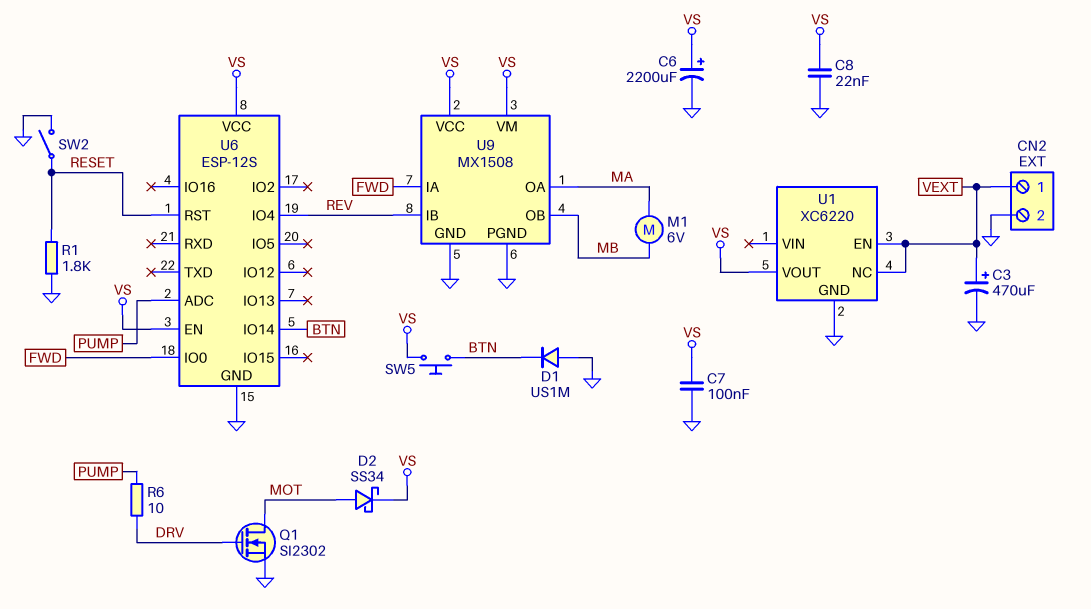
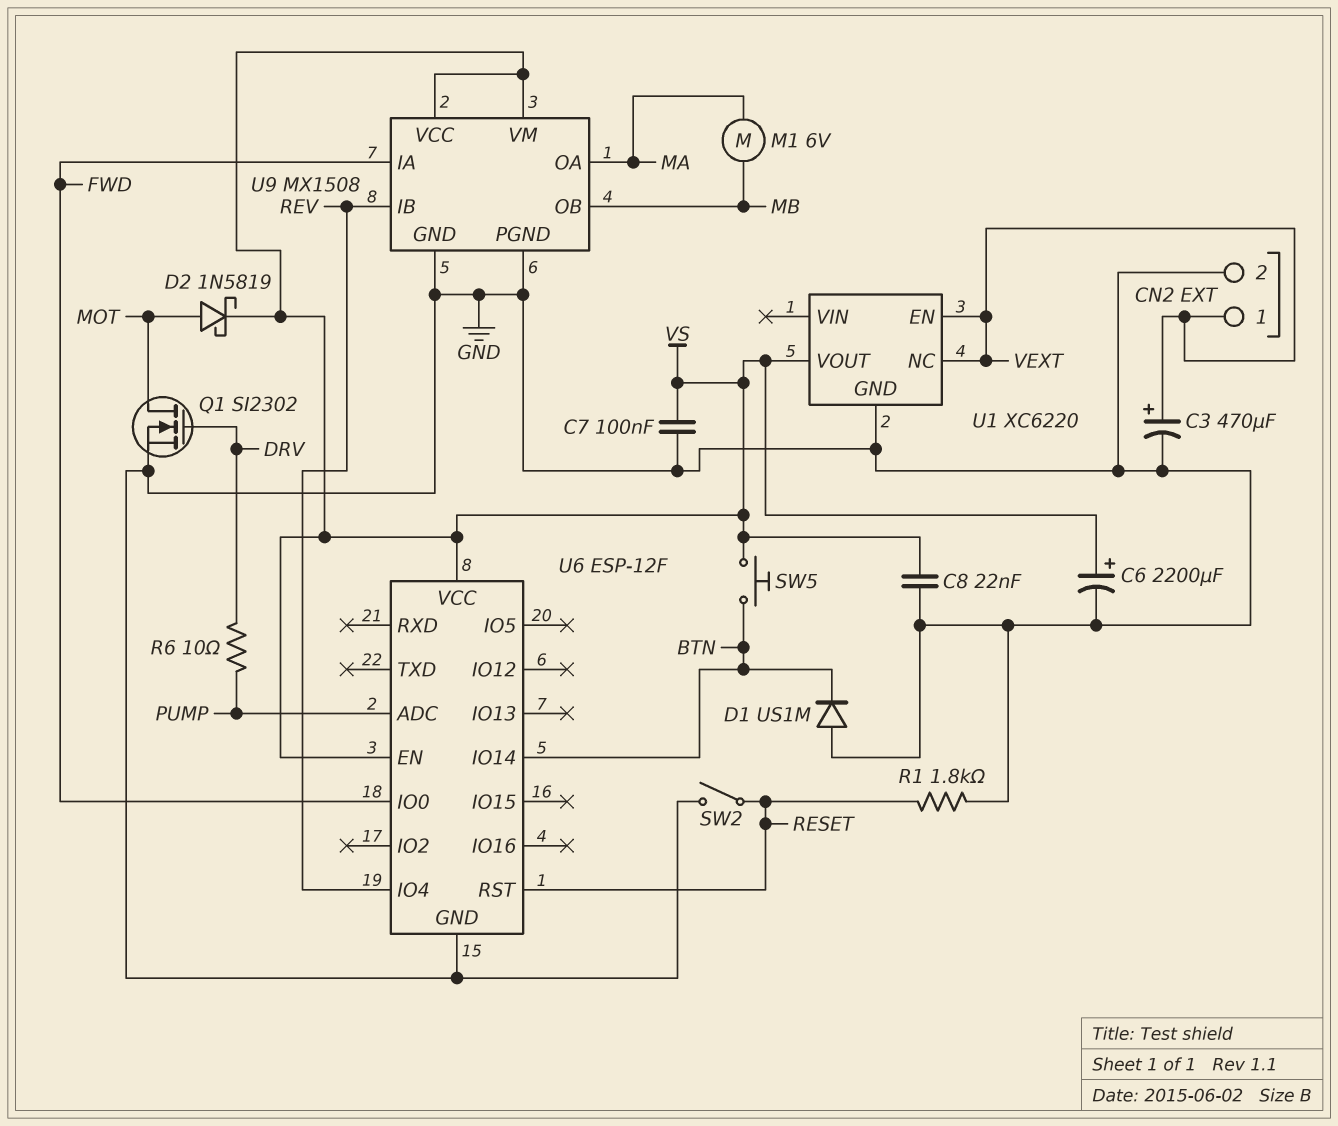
D2: schottky SS34 (A MOT, K VS) -> schottky 1N5819 (A MOT, K VS)
U6: ESP-12S -> ESP-12F

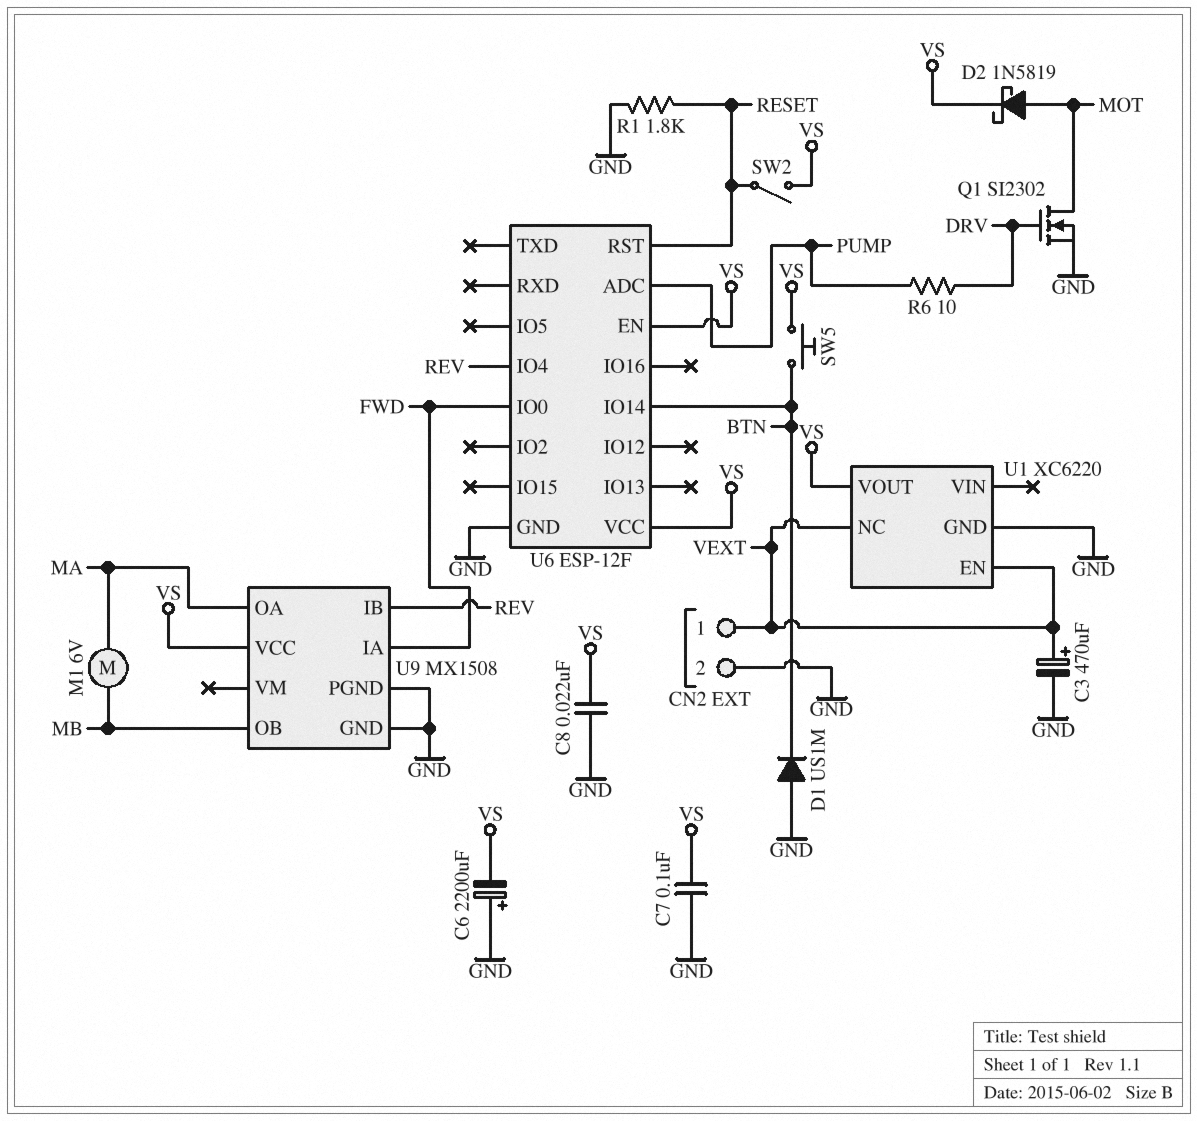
C6: 2200uF (plus VS, minus GND) -> 2200uF (plus GND, minus VS)
SW2: switch (GND, RESET) -> switch (RESET, VS)
U9 pin VM: VS -> none

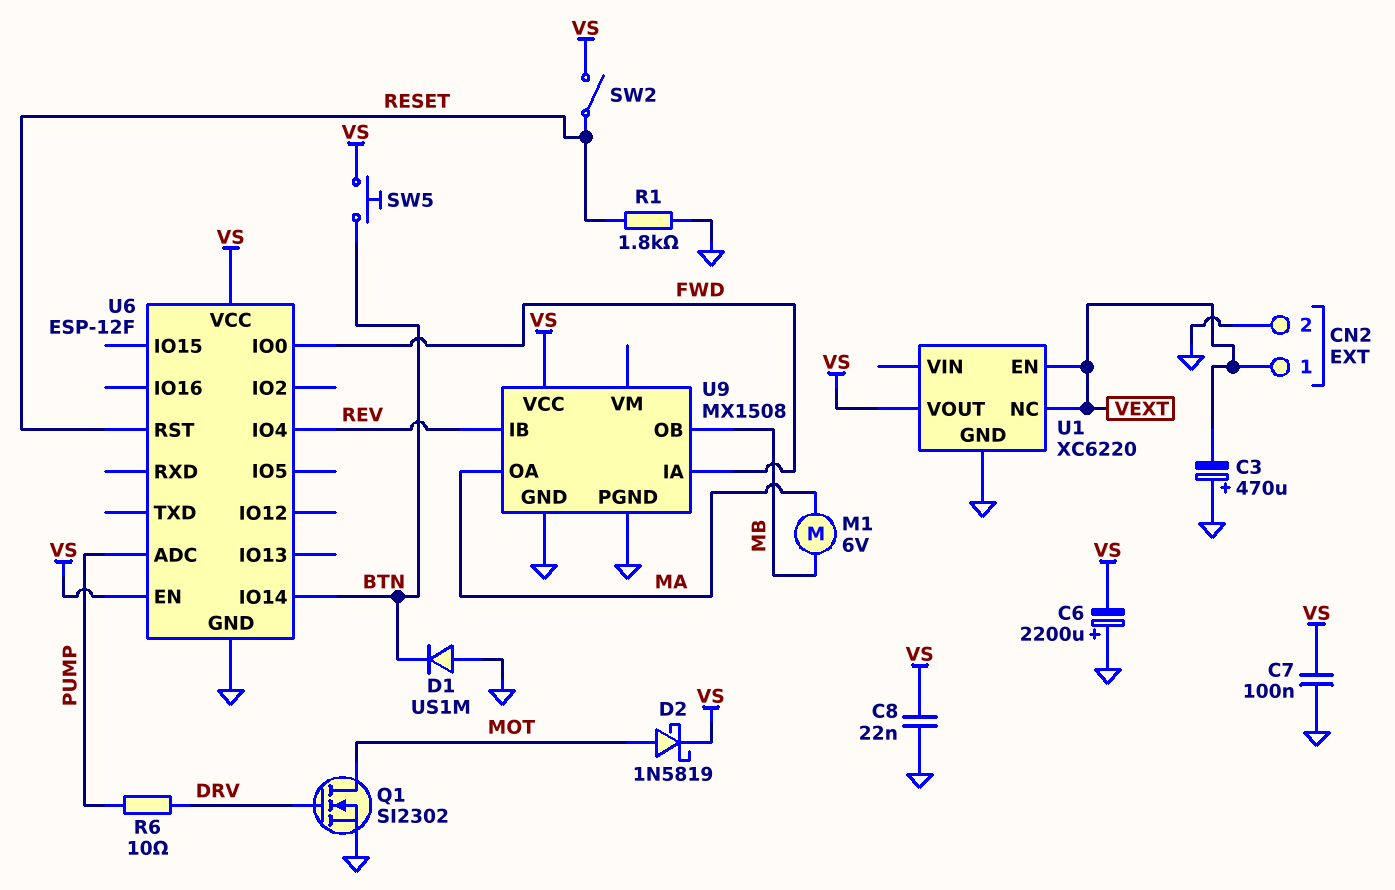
C3: 470uF (plus VEXT, minus GND) -> 470uF (plus GND, minus VEXT)

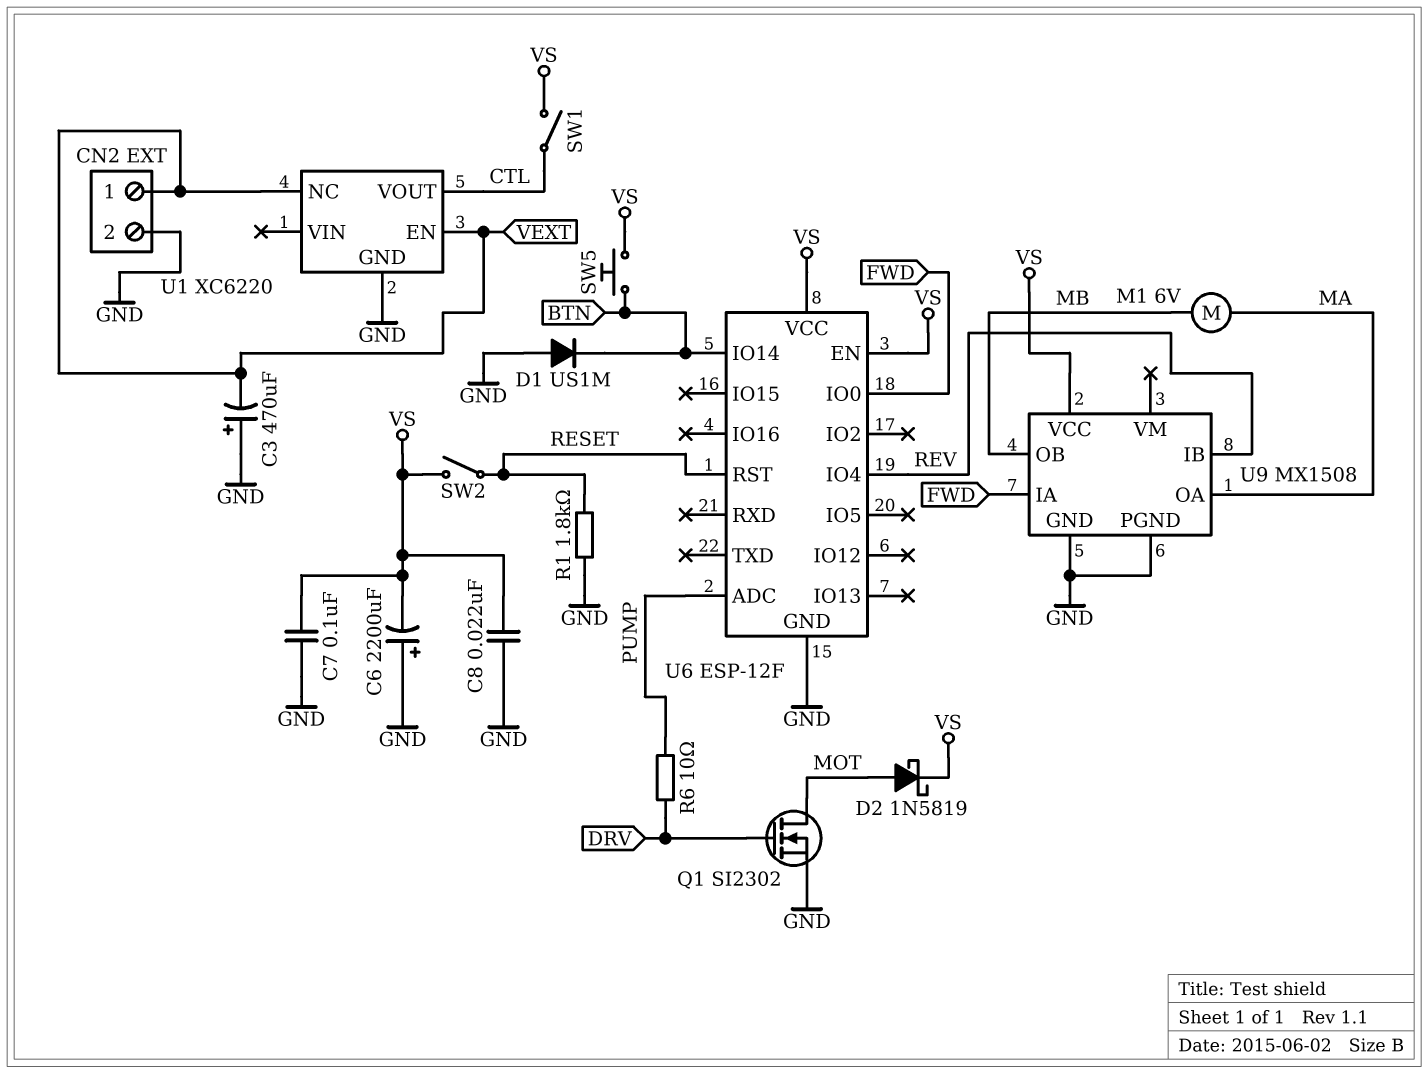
SW1: none -> switch (CTL, VS)
U1 pin VOUT: VS -> CTL

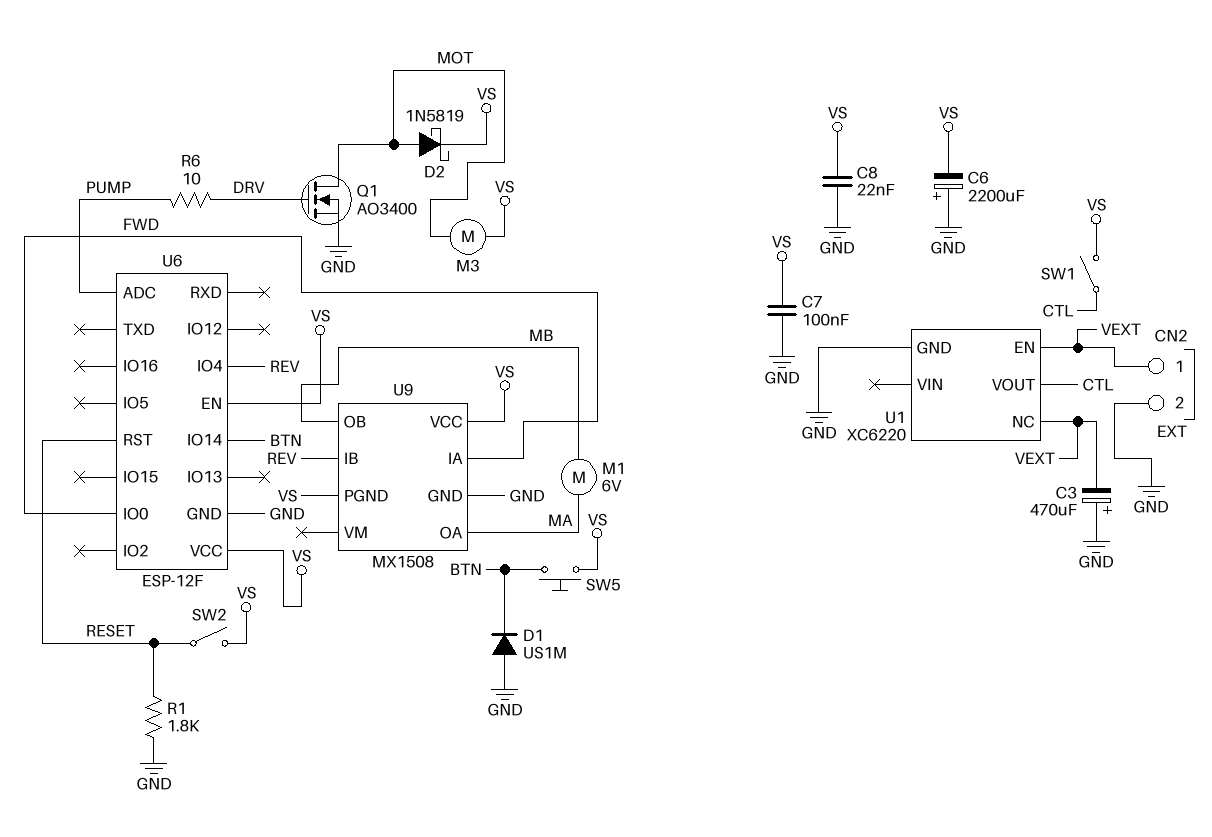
M3: none -> motor (MOT, VS)
Q1: NMOS SI2302 (G DRV, D MOT, S GND) -> NMOS AO3400 (G DRV, D MOT, S GND)
U9 pin PGND: GND -> VS

